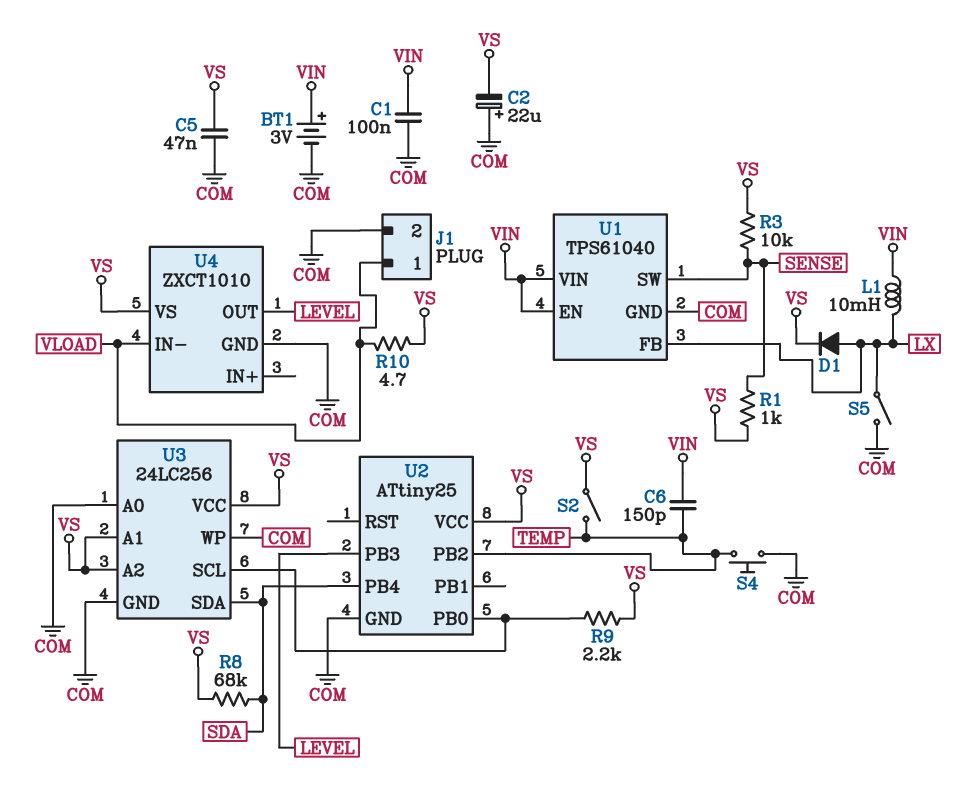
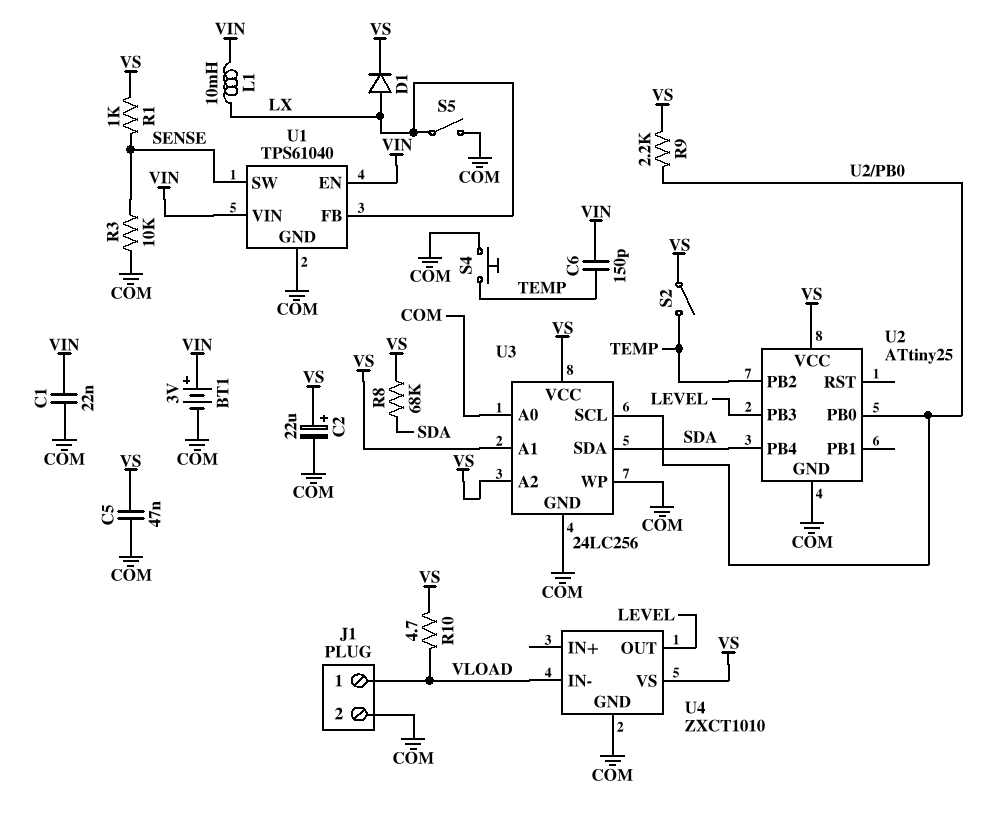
C1: 100nF (COM, VIN) -> 22nF (COM, VIN)
C2: 22uF (plus COM, minus VS) -> 22uF (plus VS, minus COM)
R3: 10k (SENSE, VS) -> 10k (COM, SENSE)

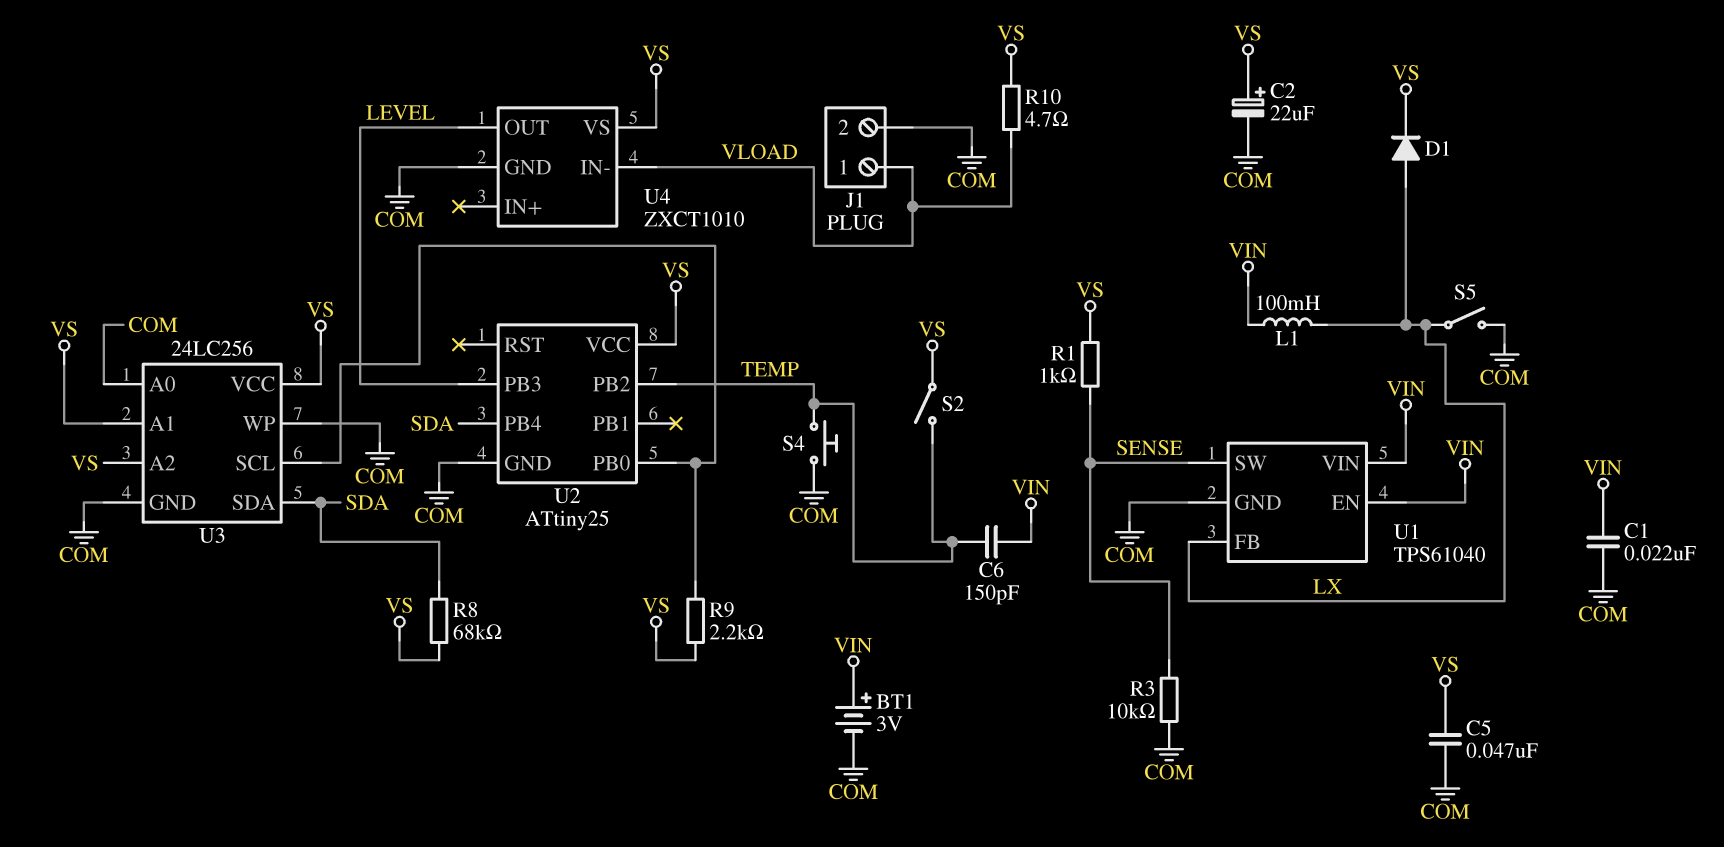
L1: 10mH (LX, VIN) -> 100mH (LX, VIN)

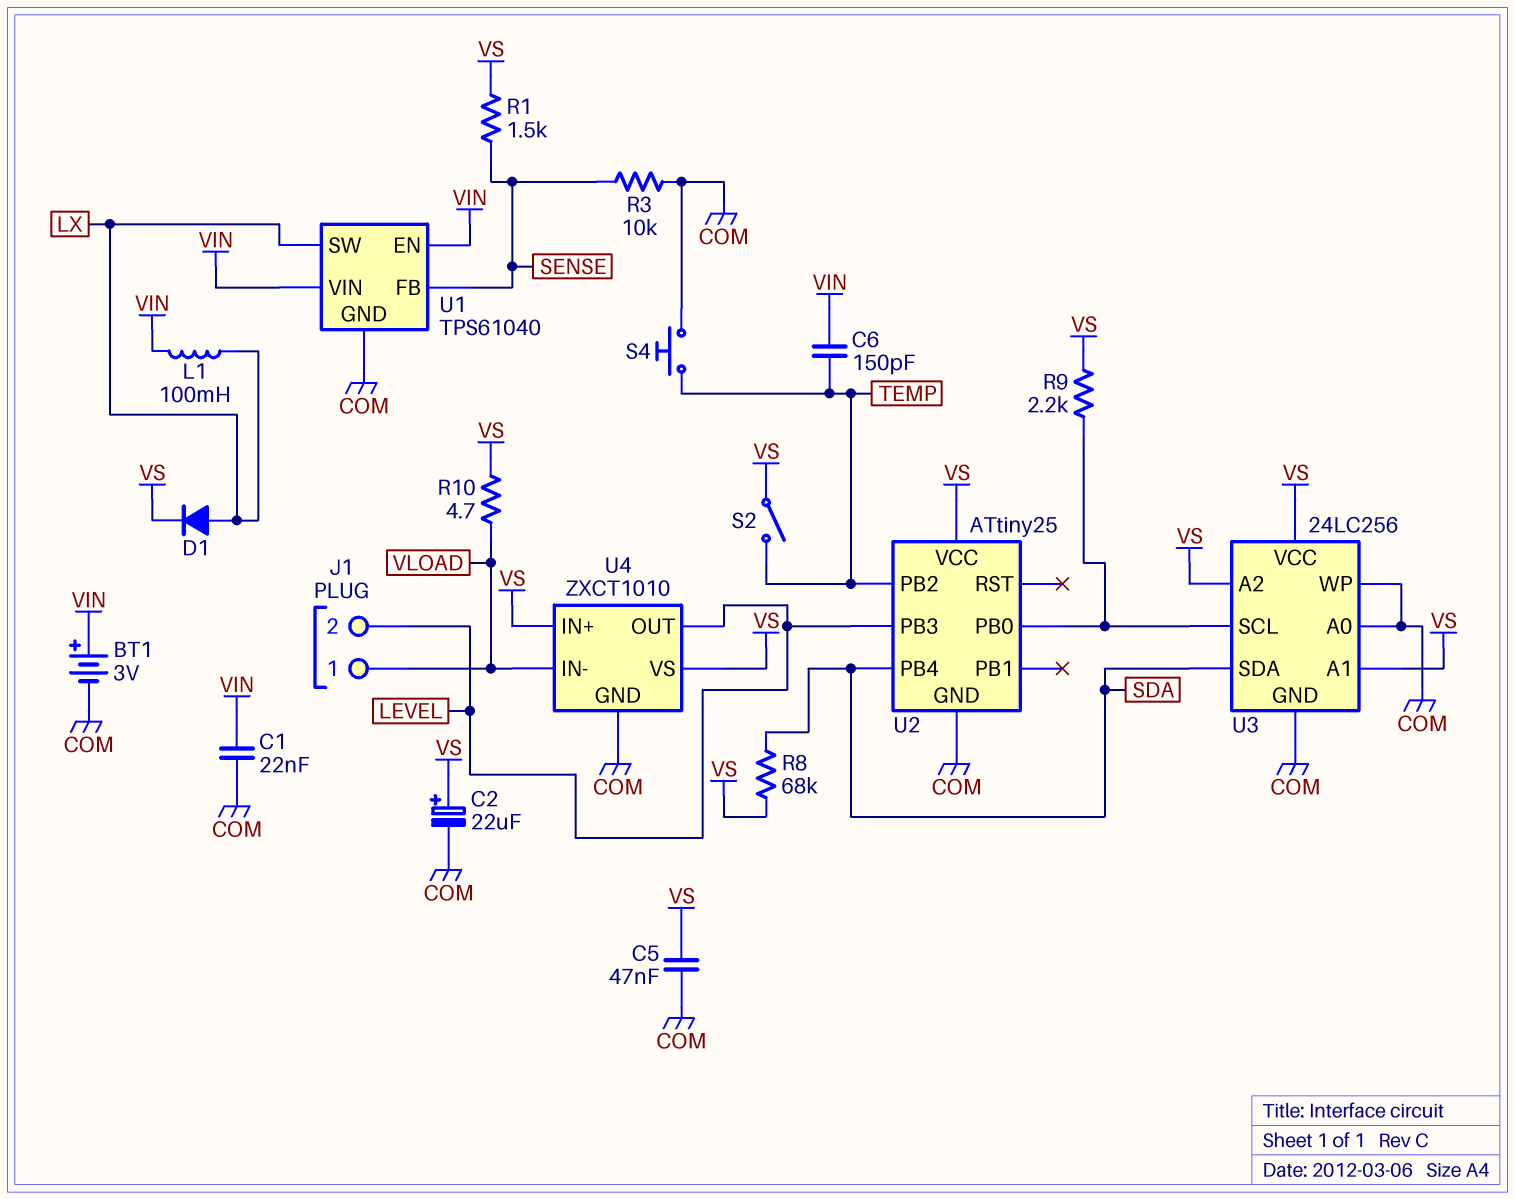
J1 pin 2: COM -> LEVEL
R1: 1k (SENSE, VS) -> 1.5k (SENSE, VS)
S5: switch (COM, LX) -> none
U1 pin FB: LX -> SENSE
U1 pin SW: SENSE -> LX
U4 pin IN+: none -> VS

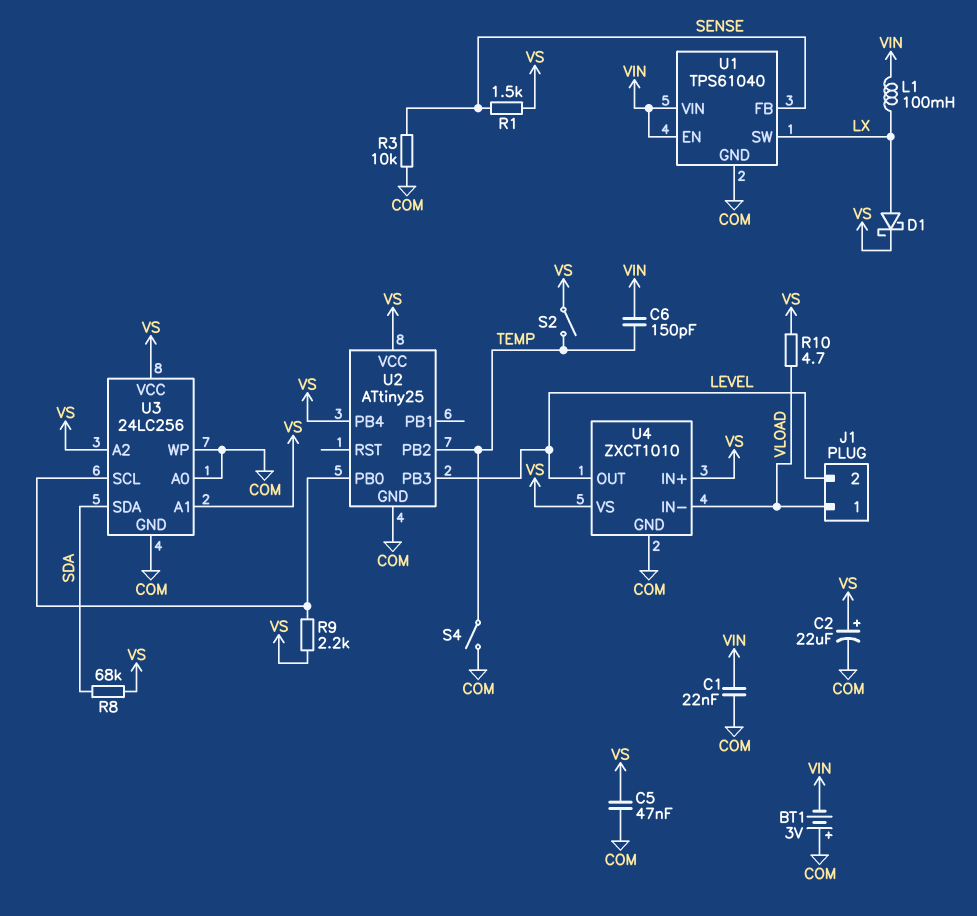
BT1: 3V (plus VIN, minus COM) -> 3V (plus COM, minus VIN)
D1: diode (A LX, K VS) -> schottky (A LX, K VS)
S4: button (COM, TEMP) -> switch (COM, TEMP)
U2 pin PB4: SDA -> VS

